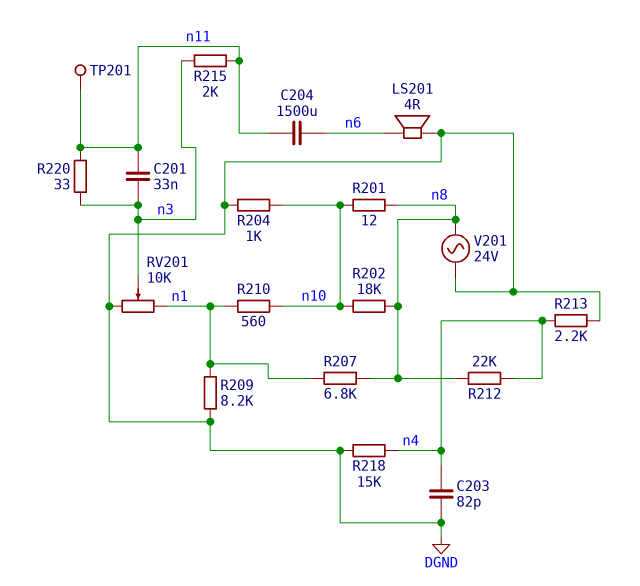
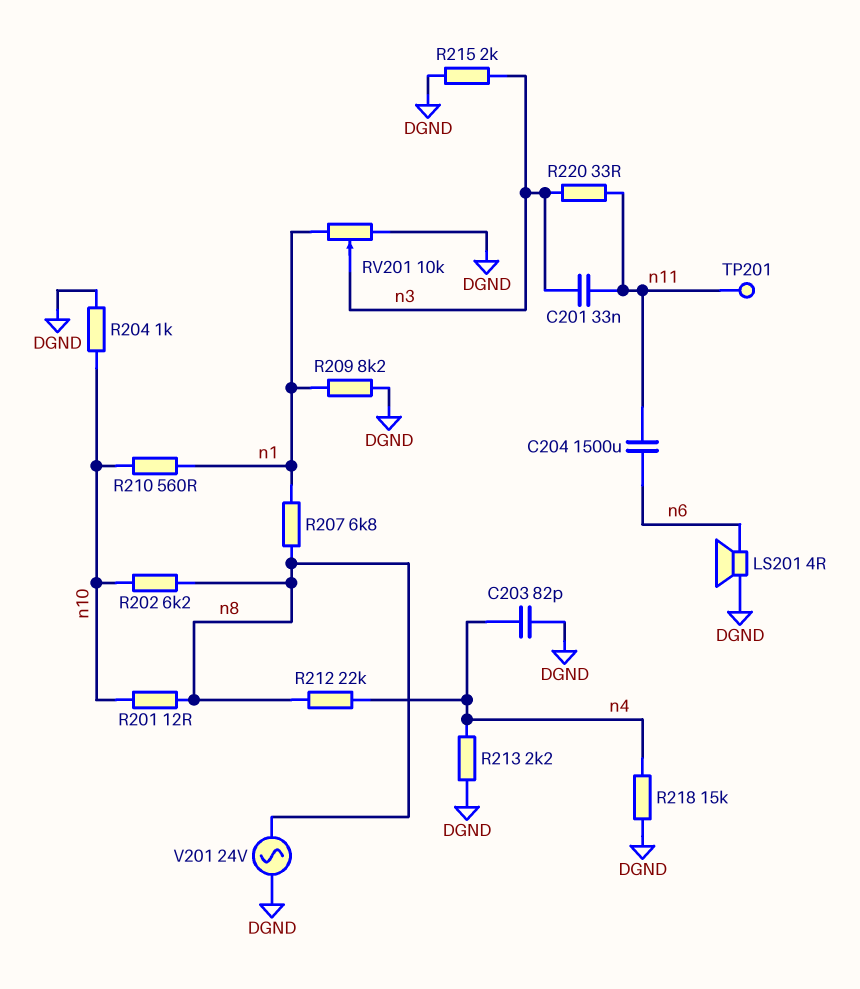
R202: 18k (n8, n10) -> 6.2k (n8, n10)
R215: 2k (n3, n11) -> 2k (DGND, n3)

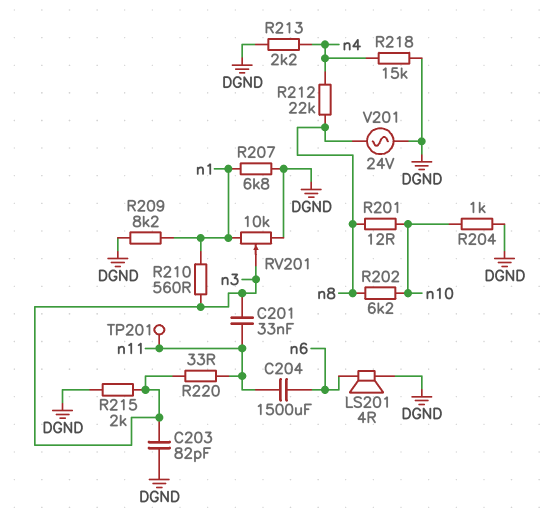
C203: 82pF (DGND, n4) -> 82pF (DGND, n3)
R207: 6.8k (n1, n8) -> 6.8k (DGND, n1)
R210: 560 (n1, n10) -> 560 (n1, n3)

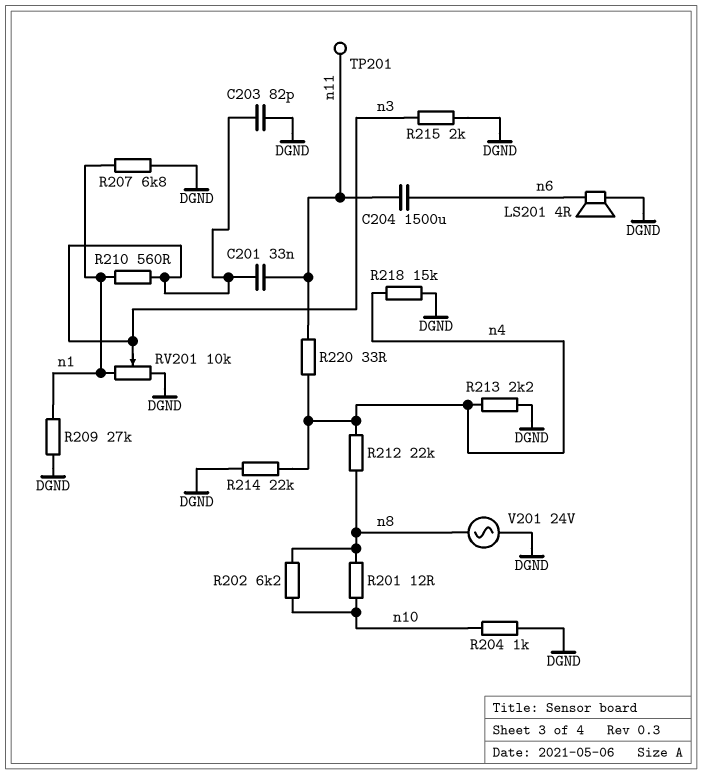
R209: 8.2k (DGND, n1) -> 27k (DGND, n1)
R214: none -> 22k (DGND, n4)
R220: 33 (n3, n11) -> 33 (n4, n11)

